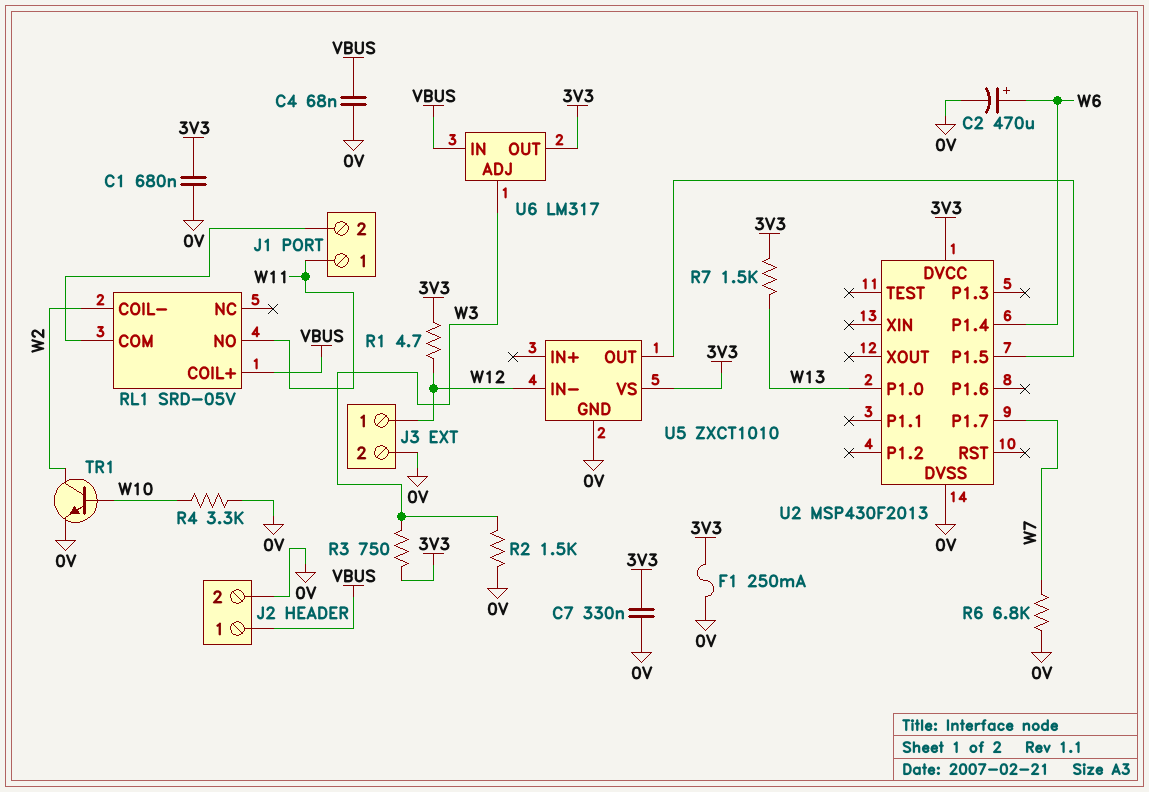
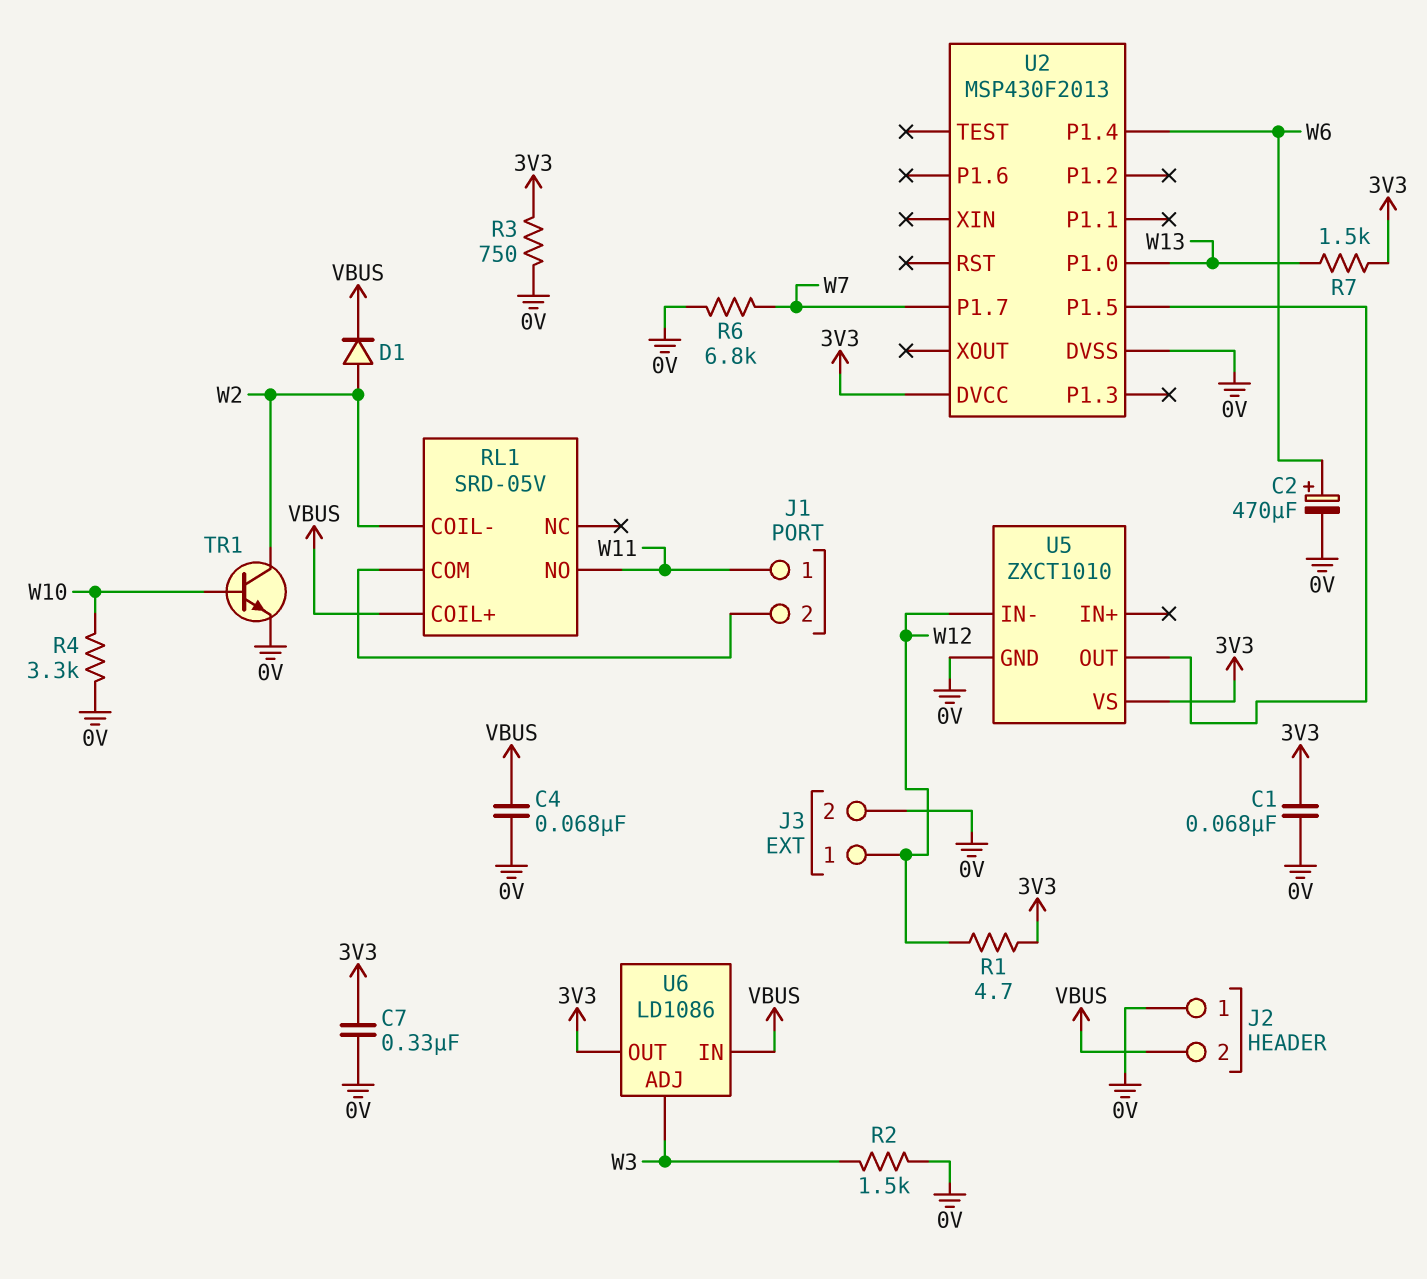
C1: 680nF (0V, 3V3) -> 68nF (0V, 3V3)
D1: none -> diode (A W2, K VBUS)
F1: 250mA (0V, 3V3) -> none
J2 pin 1: VBUS -> 0V
J2 pin 2: 0V -> VBUS
R3: 750 (3V3, W3) -> 750 (0V, 3V3)
U6: LM317 -> LD1086

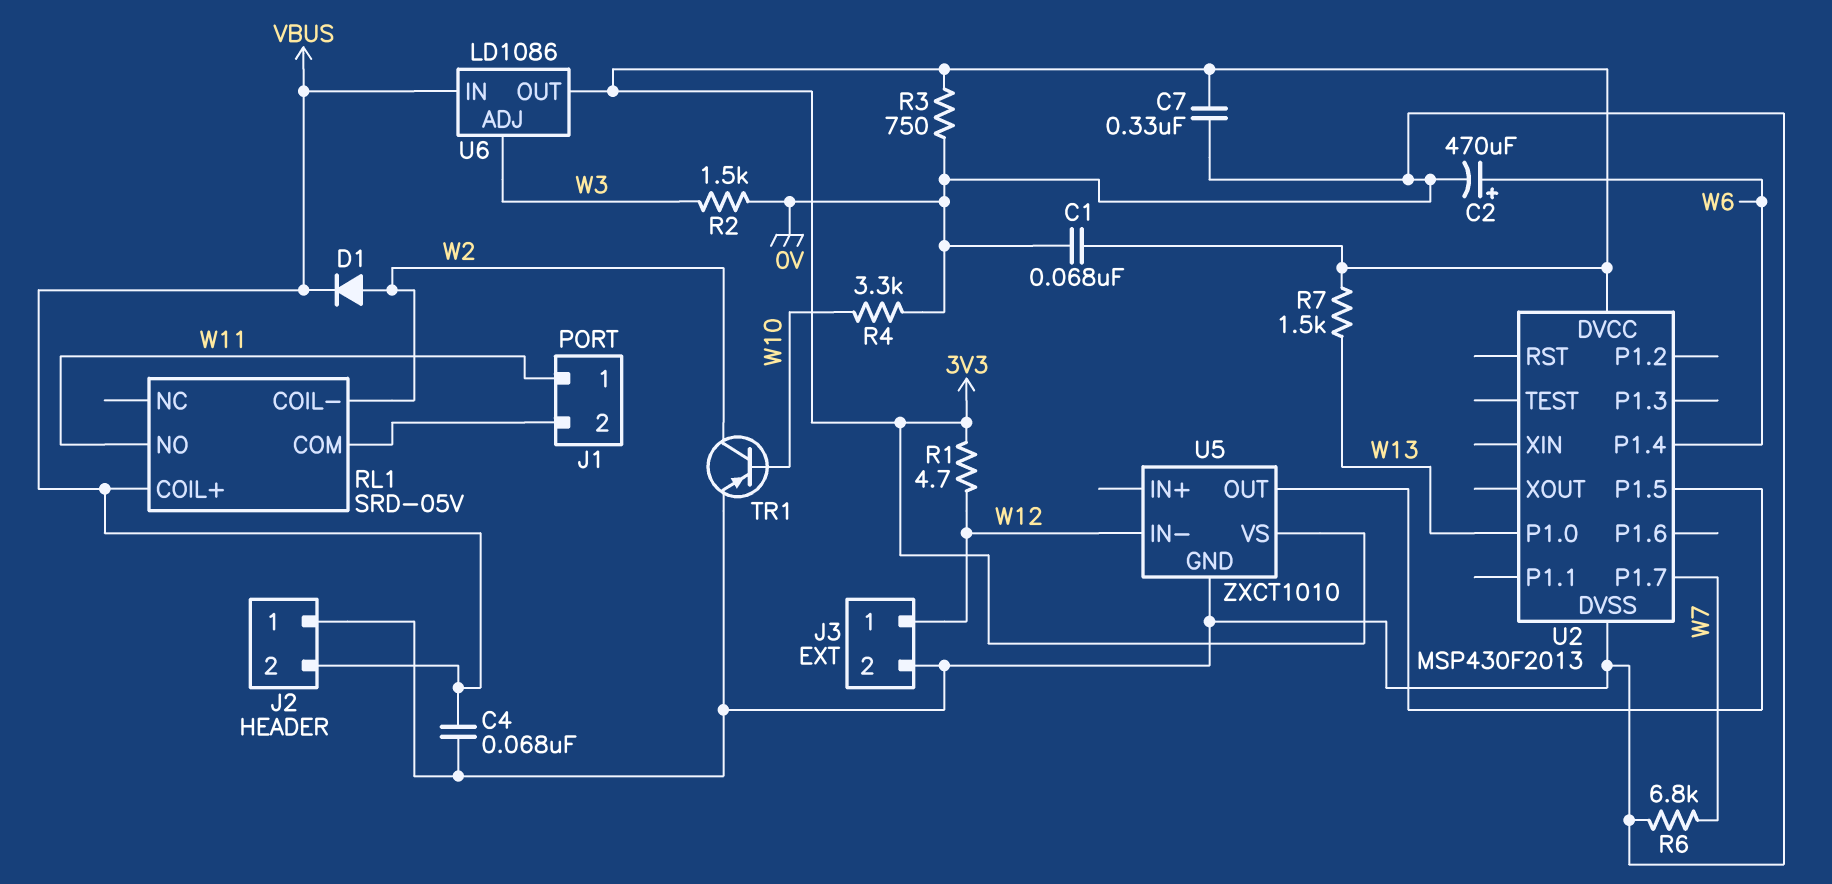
TR1: NPN (B W10, C W2, E 0V) -> PNP (B W10, C W2, E 0V)

